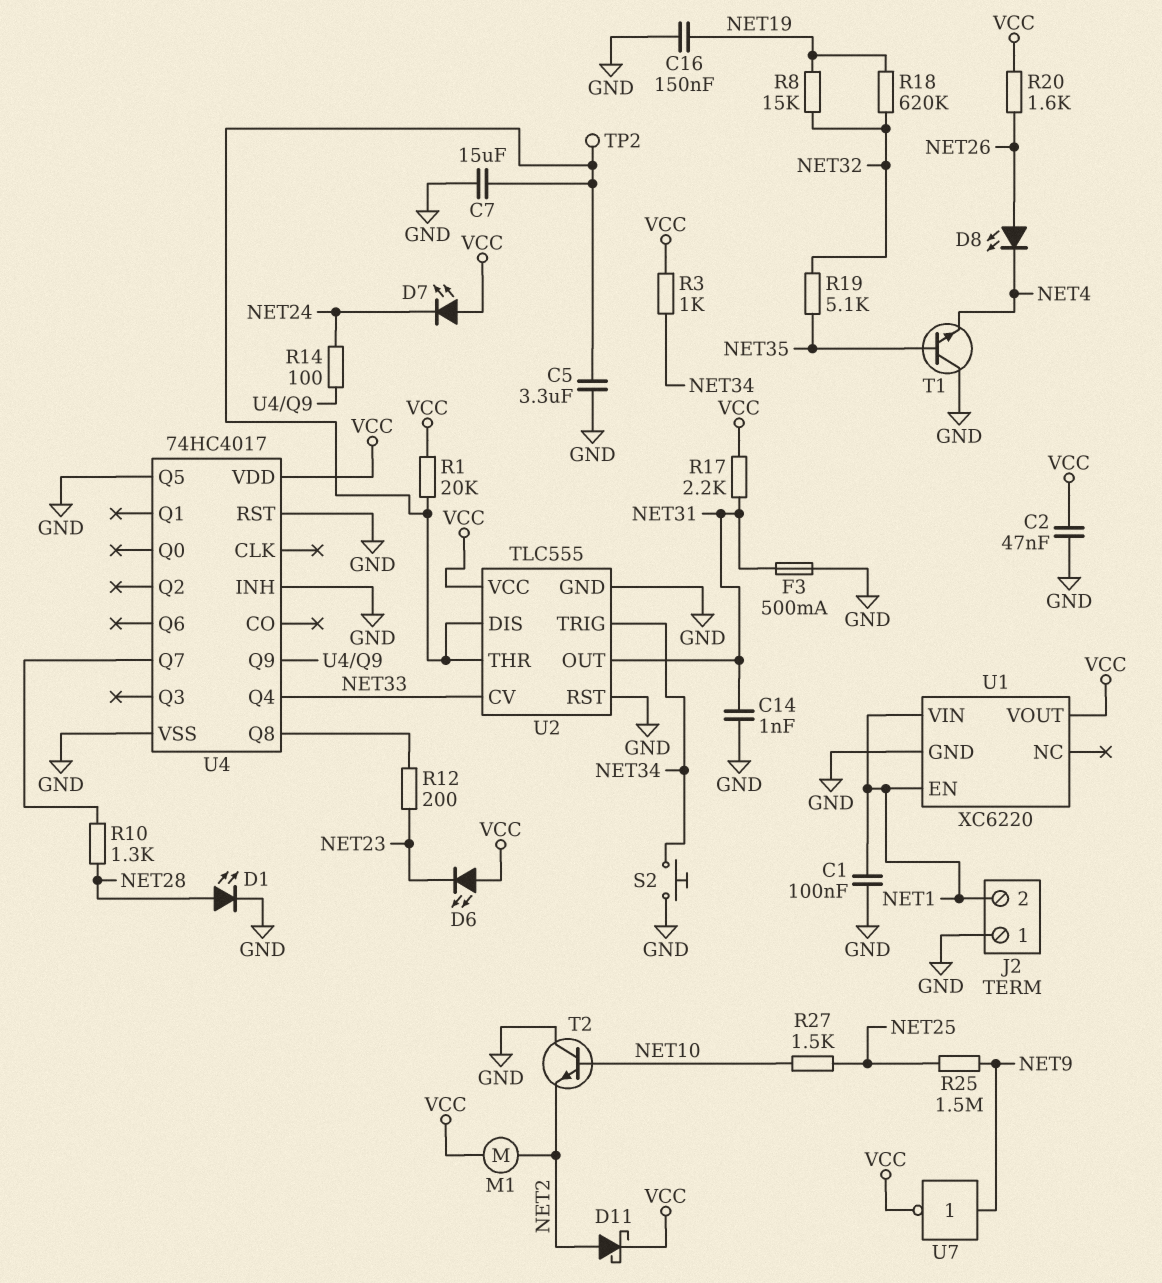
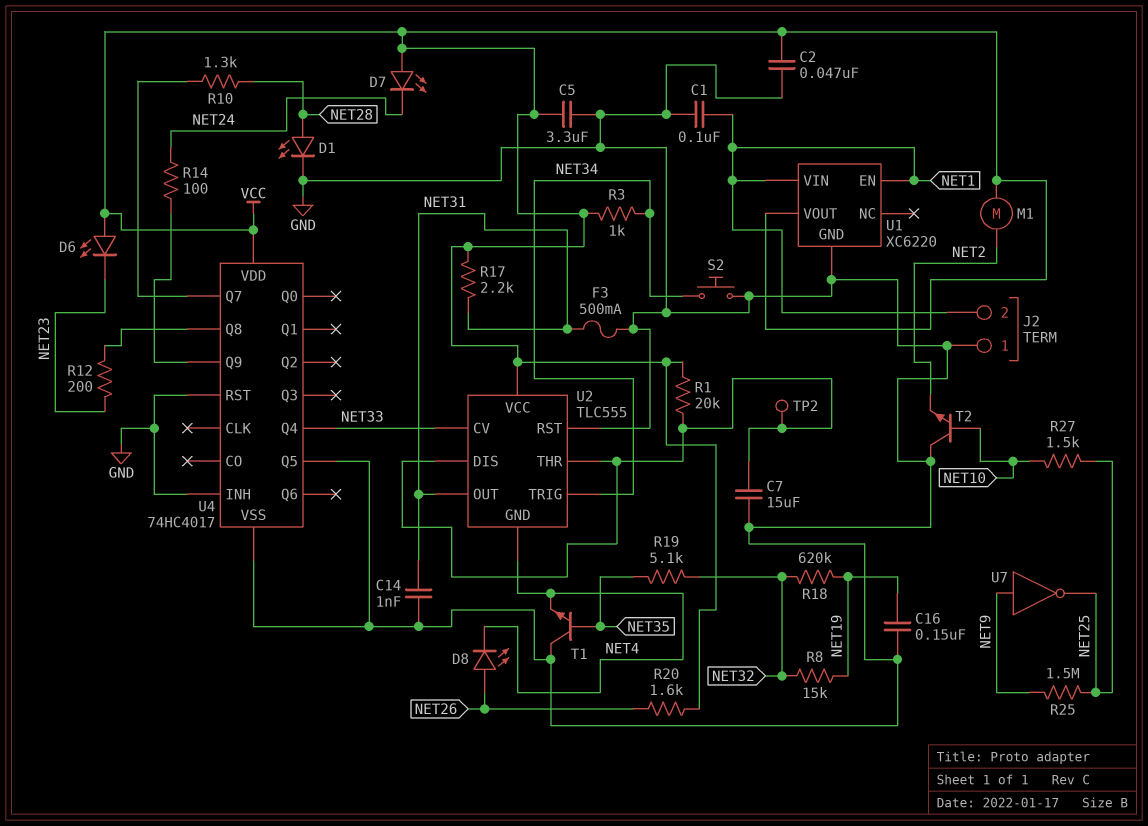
C5: 3.3uF (GND, U2/DIS) -> 3.3uF (GND, VCC)
D11: schottky (A NET2, K VCC) -> none
U2 pin GND: GND -> NET4
U7: NOT (in NET9, out VCC) -> NOT (in NET9, out NET25)

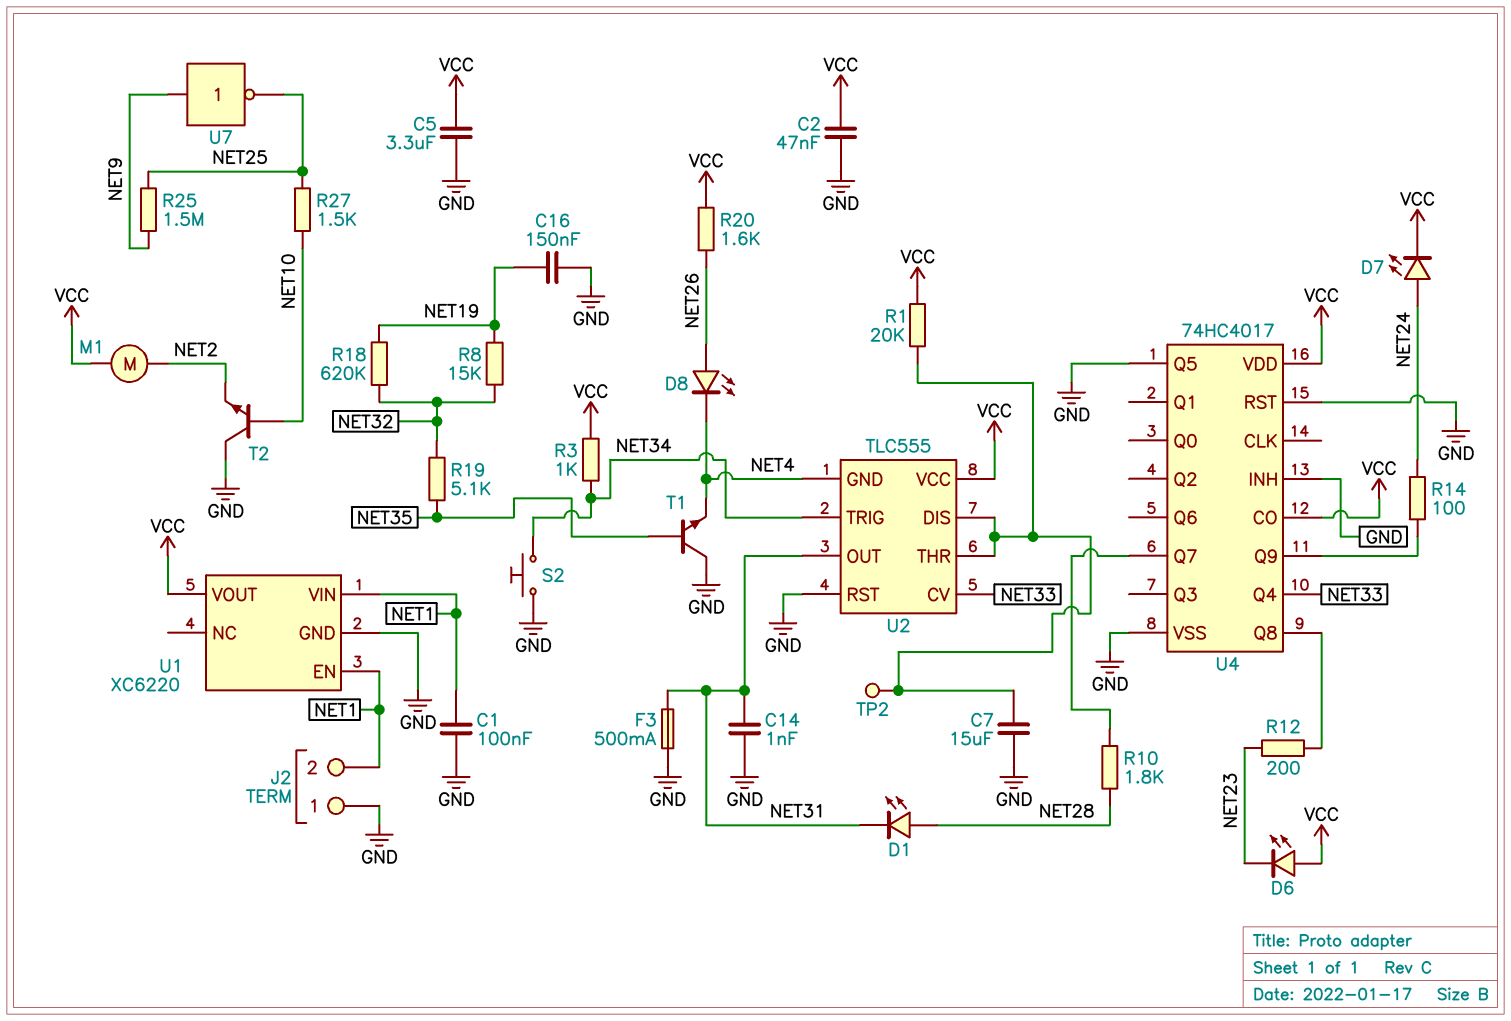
D1: LED (A NET28, K GND) -> LED (A NET28, K NET31)
D7: LED (A VCC, K NET24) -> LED (A NET24, K VCC)
R10: 1.3k (NET28, U4/Q7) -> 1.8k (NET28, U4/Q7)
R17: 2.2k (NET31, VCC) -> none
U4 pin CO: none -> VCC

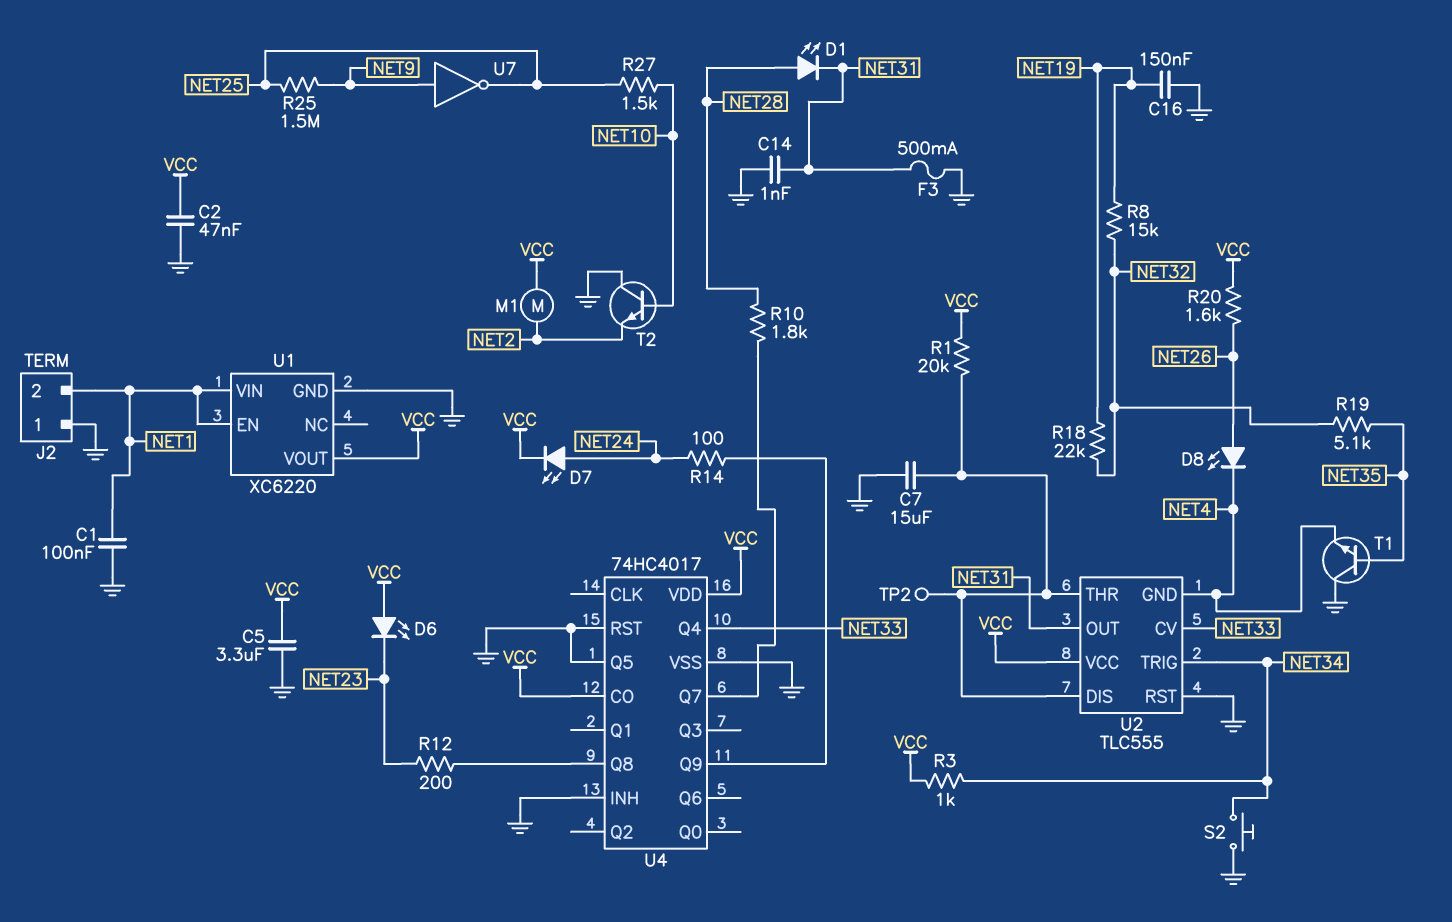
R18: 620k (NET19, NET32) -> 22k (NET19, NET32)

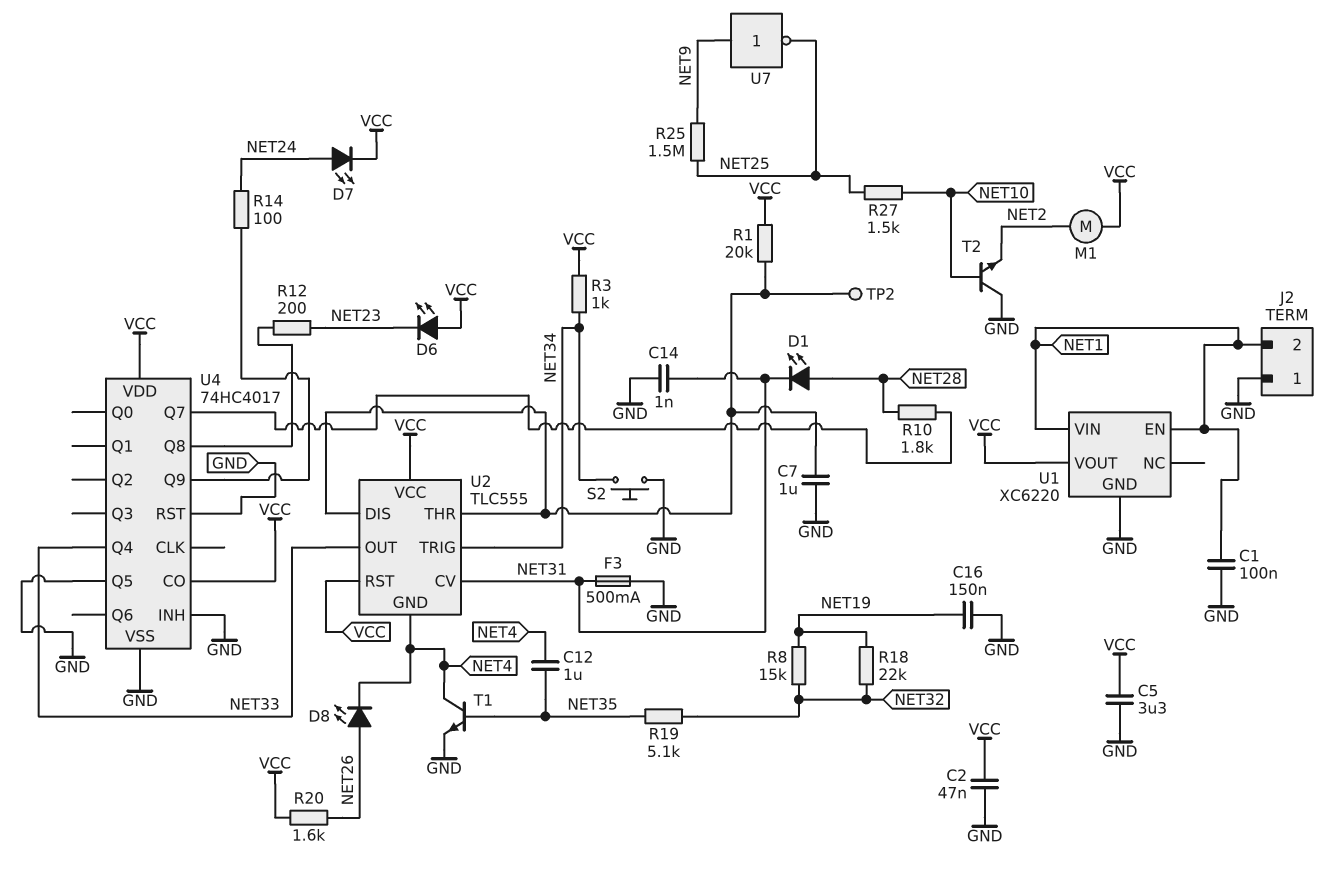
C7: 15uF (GND, U2/DIS) -> 1uF (GND, U2/DIS)
C12: none -> 1uF (NET4, NET35)
T1: NPN (B NET35, C GND, E NET4) -> NPN (B NET35, C NET4, E GND)
U2 pin CV: NET33 -> NET31
U2 pin OUT: NET31 -> NET33
U2 pin RST: GND -> VCC

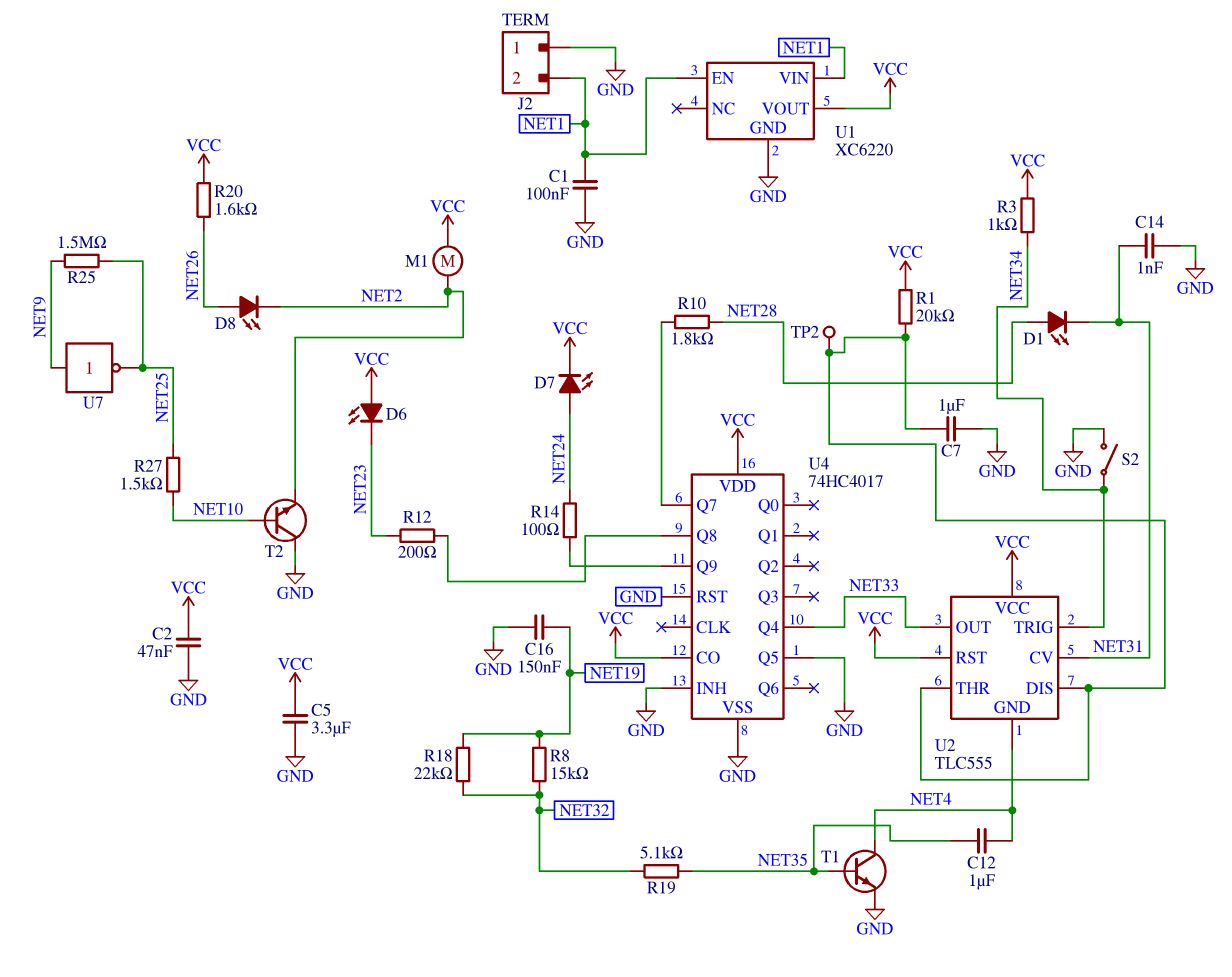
D8: LED (A NET26, K NET4) -> LED (A NET26, K NET2)
F3: 500mA (GND, NET31) -> none
S2: button (GND, NET34) -> switch (GND, NET34)

